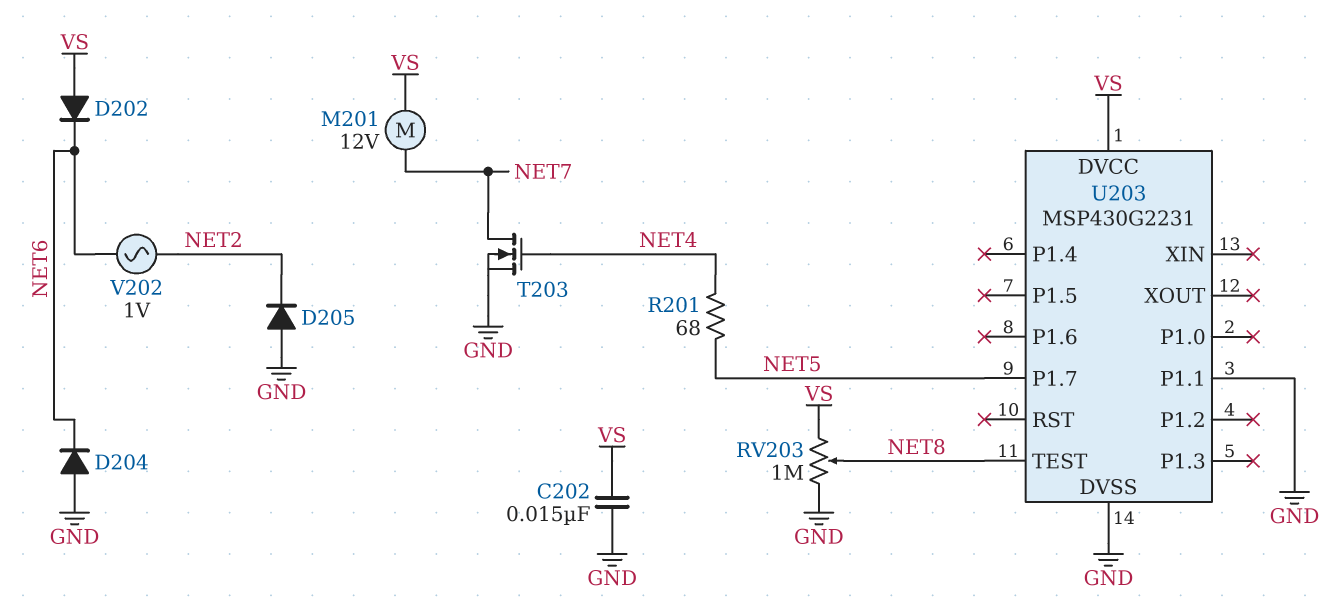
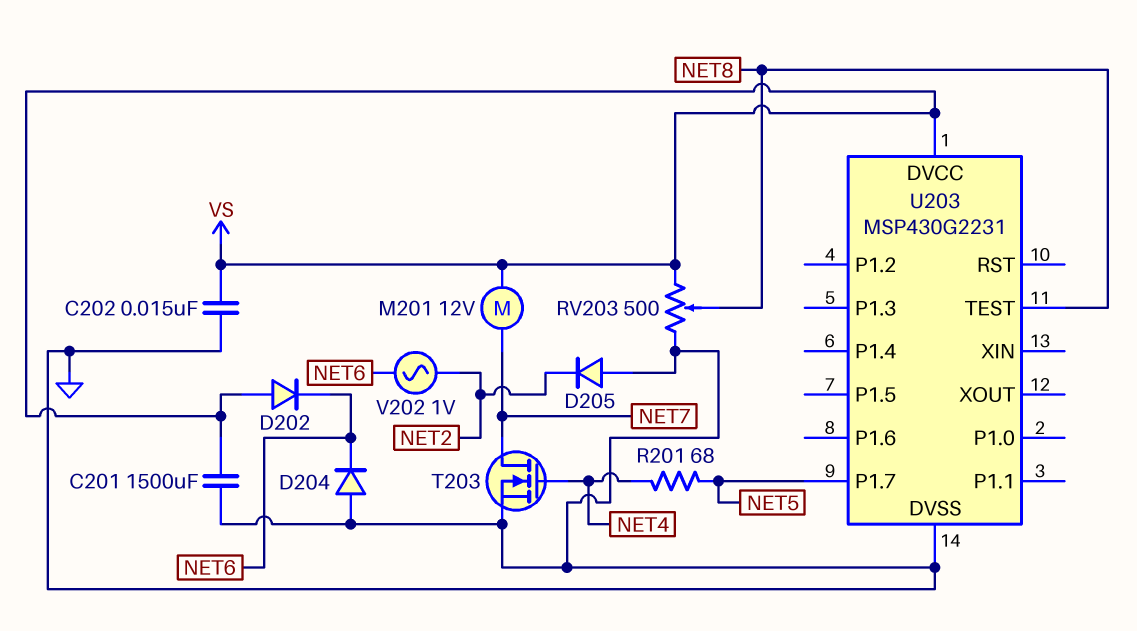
C201: none -> 1500uF (GND, VS)
RV203: 1M (GND, VS, wiper NET8) -> 500 (GND, VS, wiper NET8)
U203 pin P1.1: GND -> none

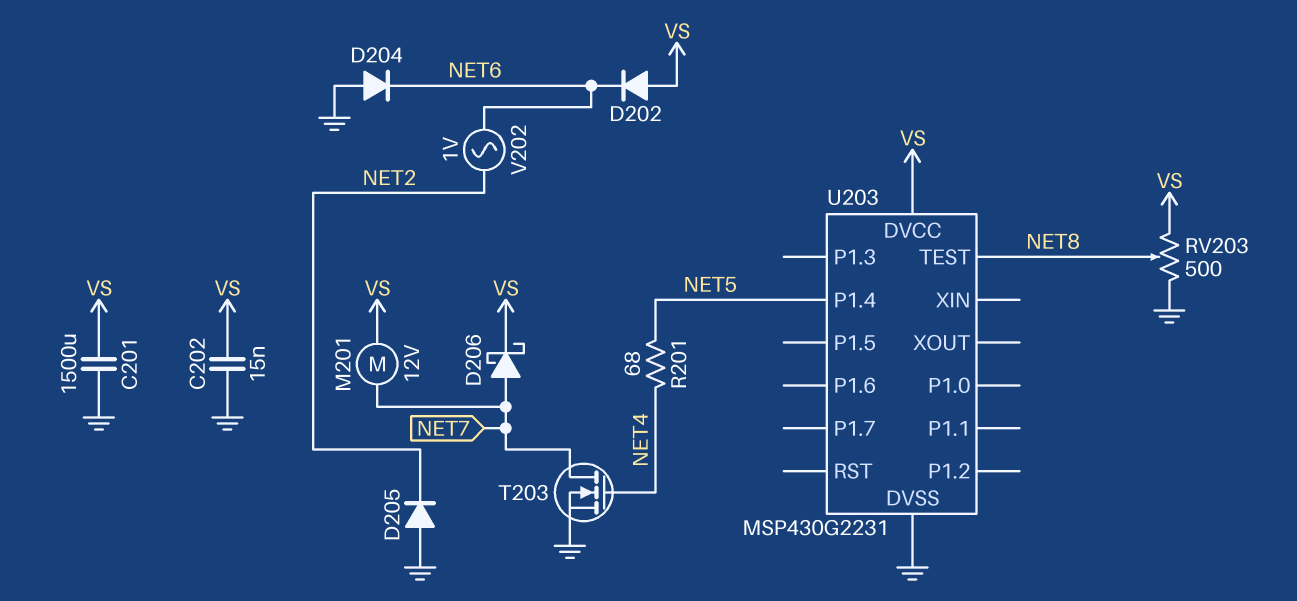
D206: none -> schottky (A NET7, K VS)
U203 pin P1.4: none -> NET5
U203 pin P1.7: NET5 -> none

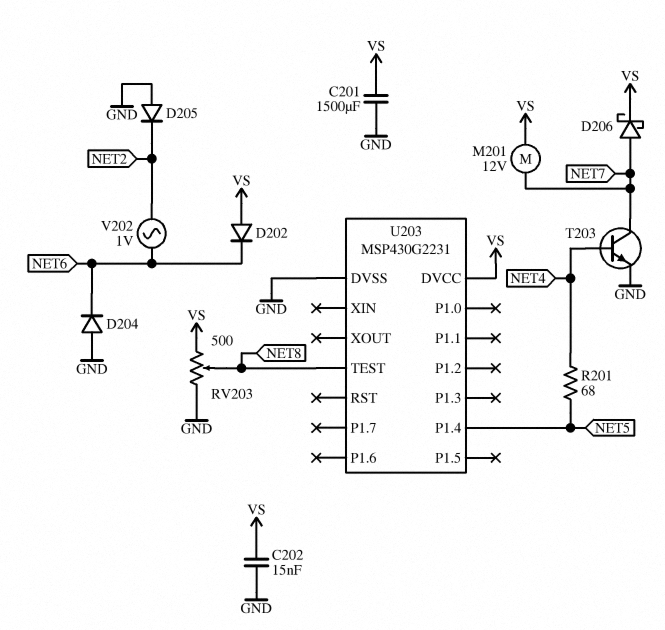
T203: NMOS (G NET4, D NET7, S GND) -> NPN (B NET4, C NET7, E GND)

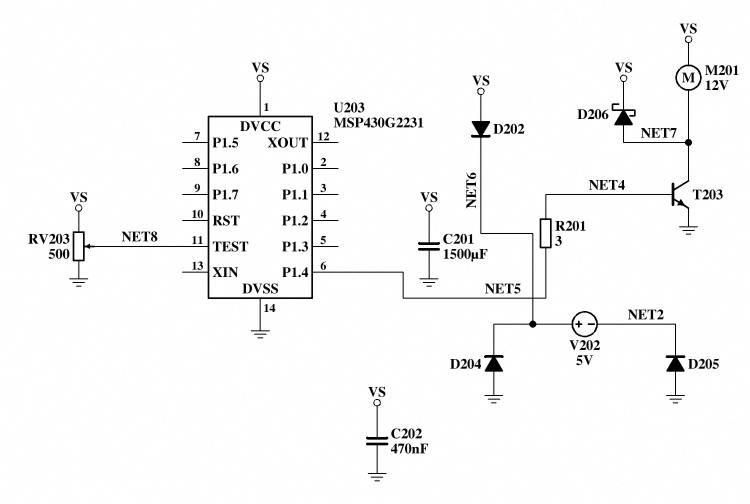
C202: 15nF (GND, VS) -> 470nF (GND, VS)
R201: 68 (NET4, NET5) -> 3 (NET4, NET5)
V202: AC 1V (NET2, NET6) -> 5V (plus NET6, minus NET2)

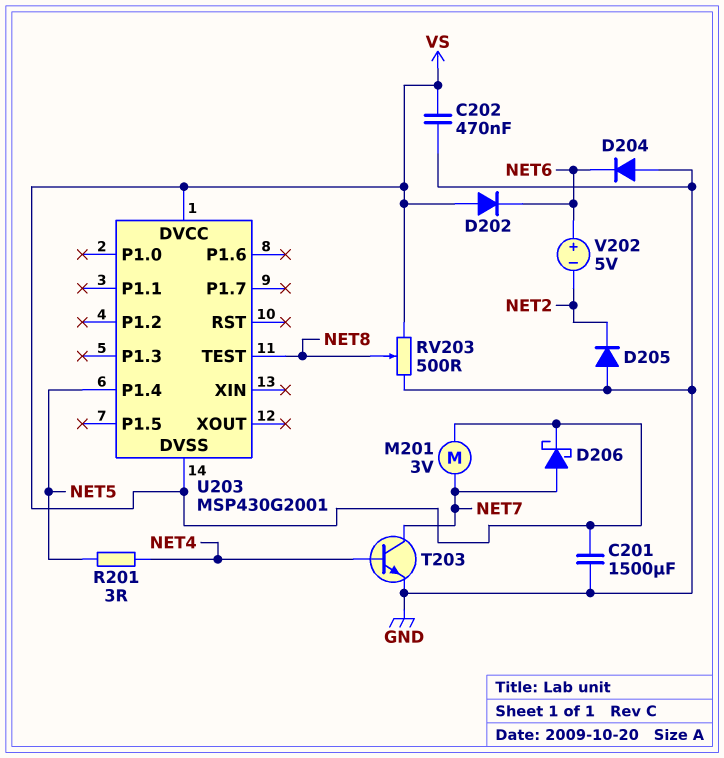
M201: motor 12V (NET7, VS) -> motor 3V (NET7, VS)
U203: MSP430G2231 -> MSP430G2001
U203 pin DVSS: GND -> VS

